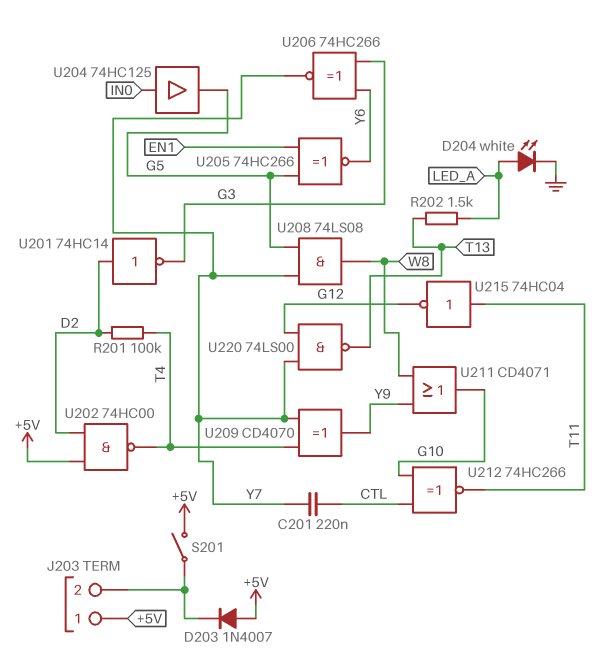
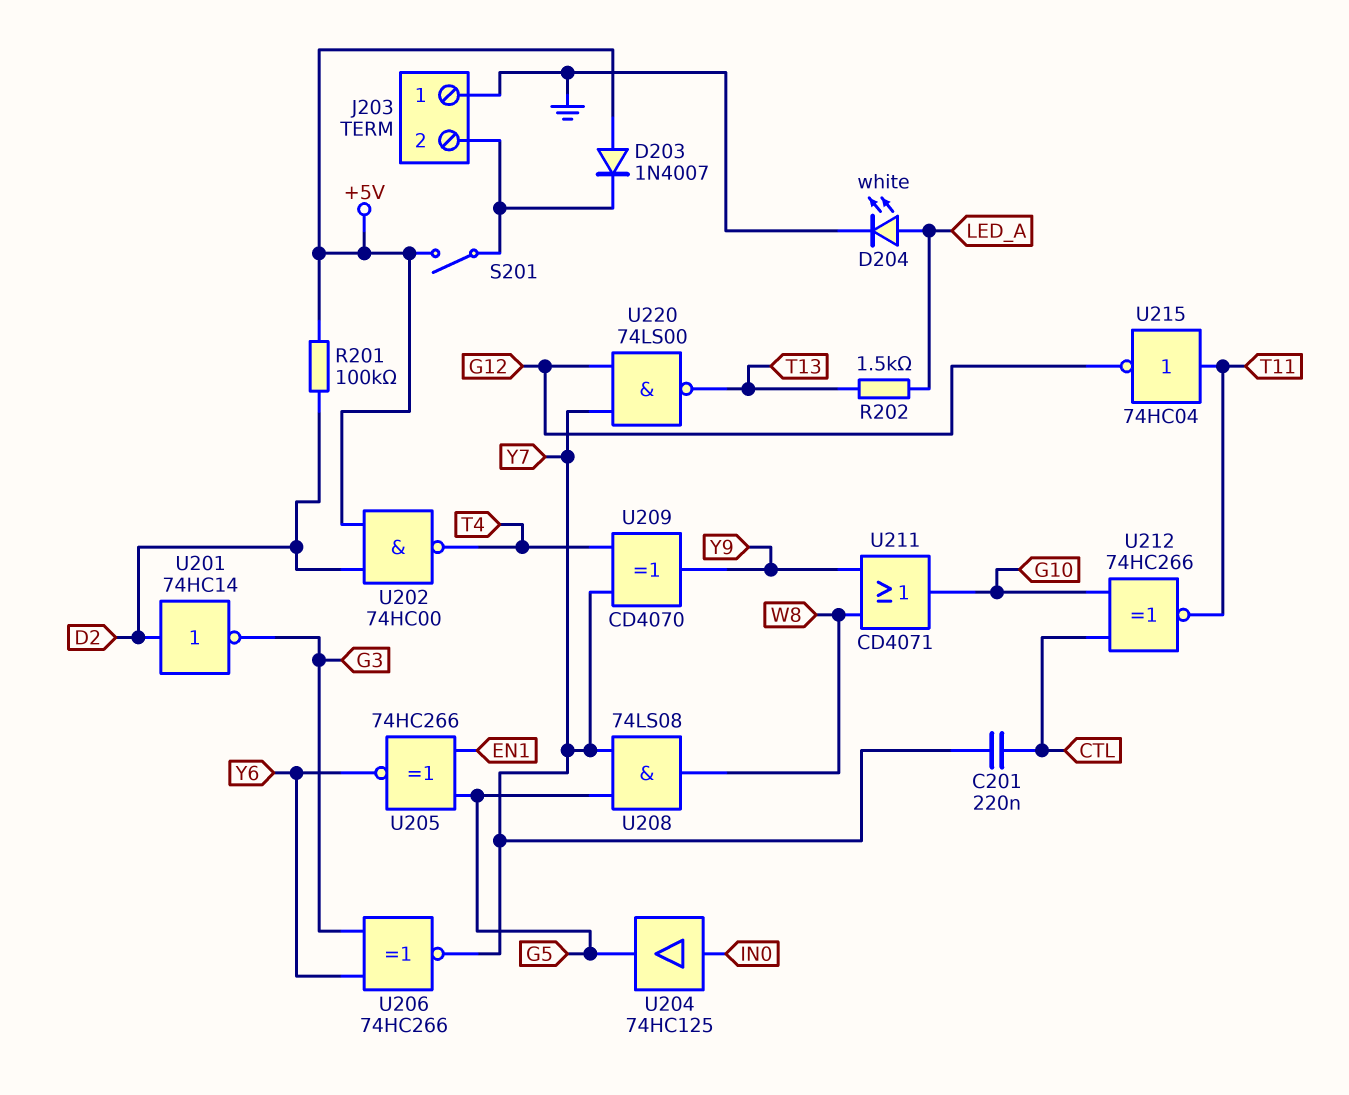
J203 pin 1: +5V -> GND
R201: 100k (D2, T4) -> 100k (+5V, D2)

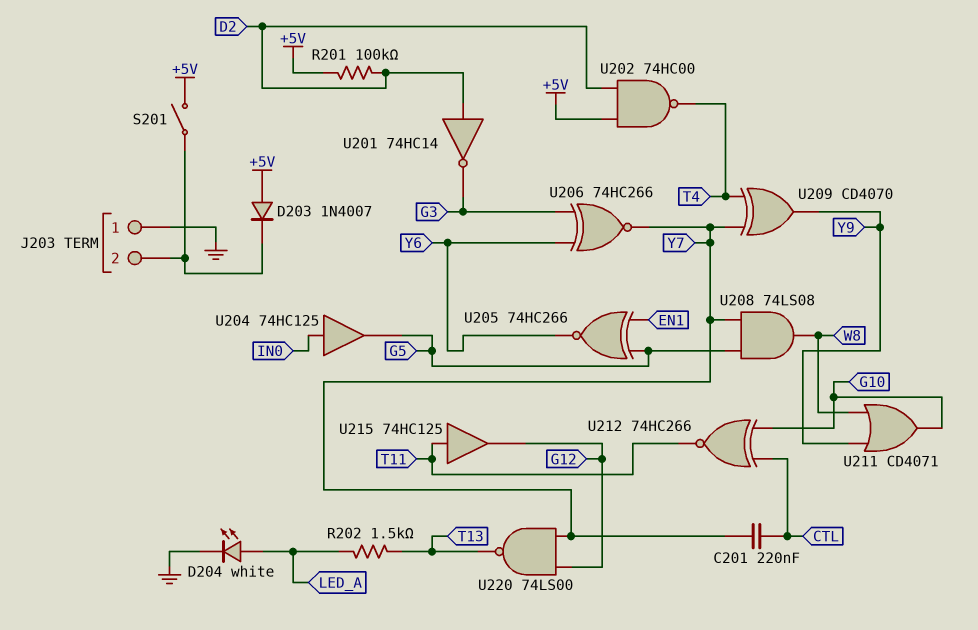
U215: NOT 74HC04 (in T11, out G12) -> buffer 74HC125 (in T11, out G12)

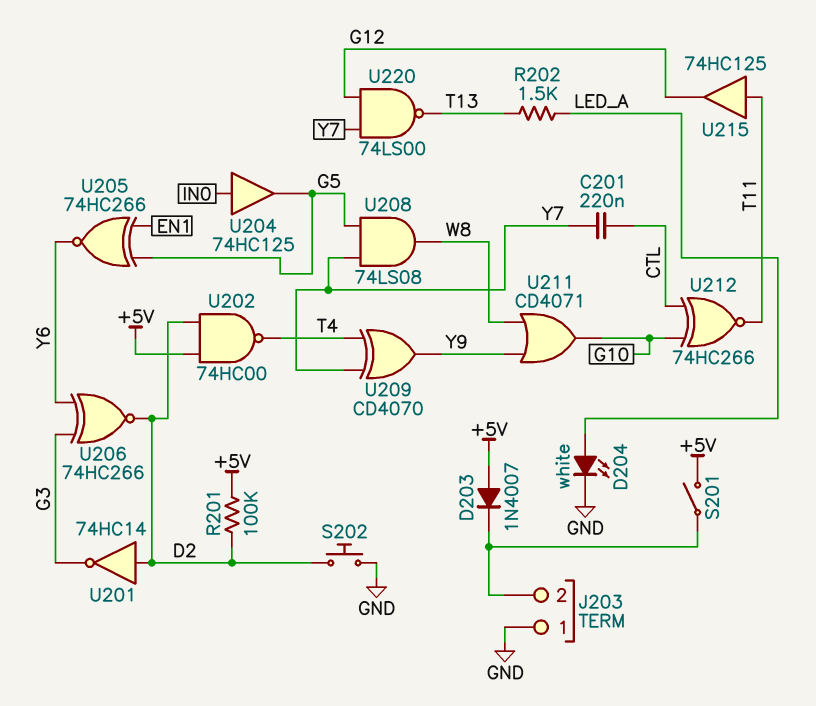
S202: none -> button (D2, GND)
U206: XNOR 74HC266 (in G3, in Y6, out Y7) -> XNOR 74HC266 (in G3, in Y6, out D2)

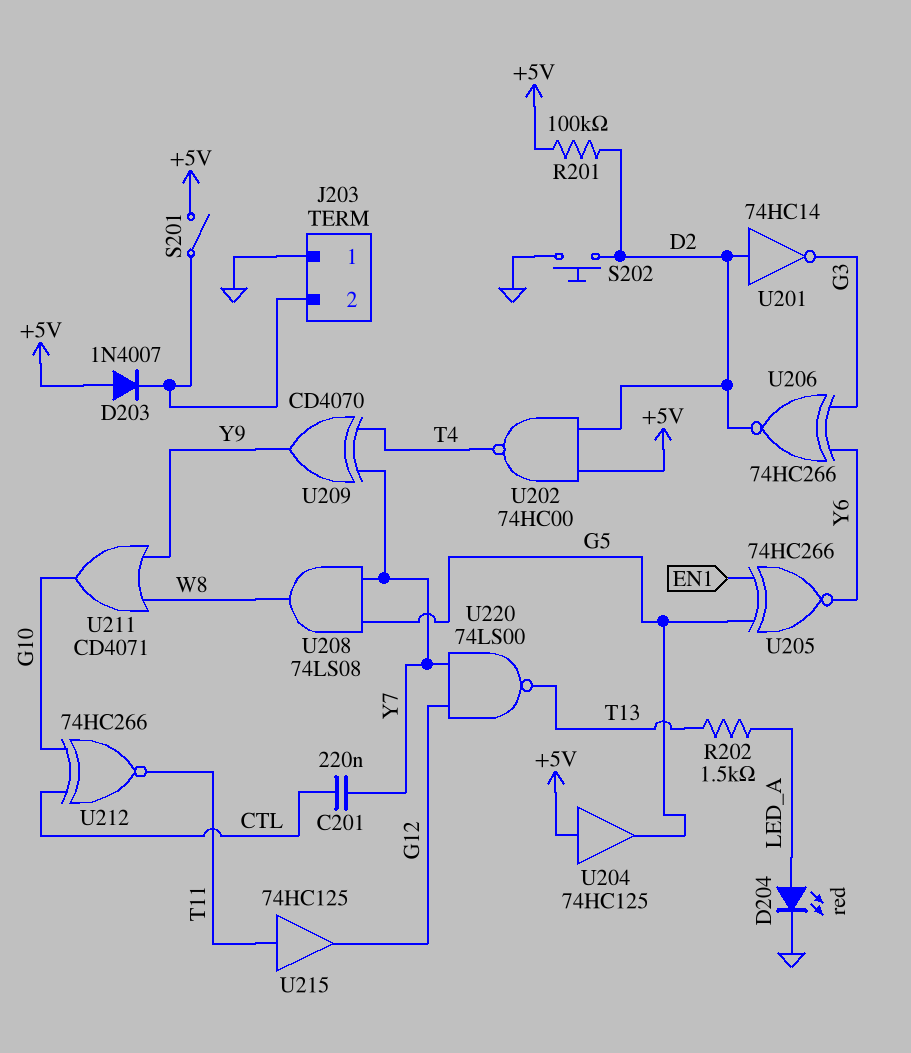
D204: LED white (A LED_A, K GND) -> LED red (A LED_A, K GND)
U204: buffer 74HC125 (in IN0, out G5) -> buffer 74HC125 (in +5V, out G5)

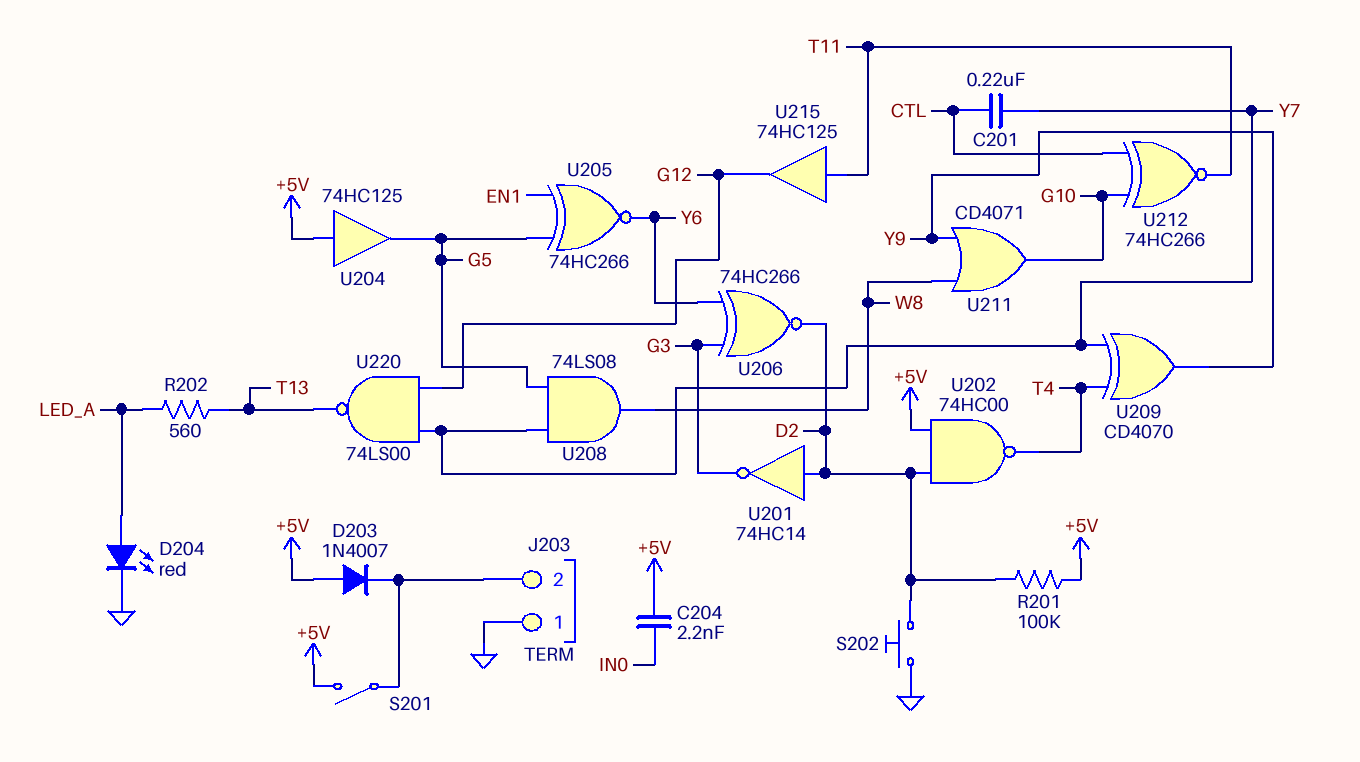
C204: none -> 2.2nF (+5V, IN0)
R202: 1.5k (LED_A, T13) -> 560 (LED_A, T13)

